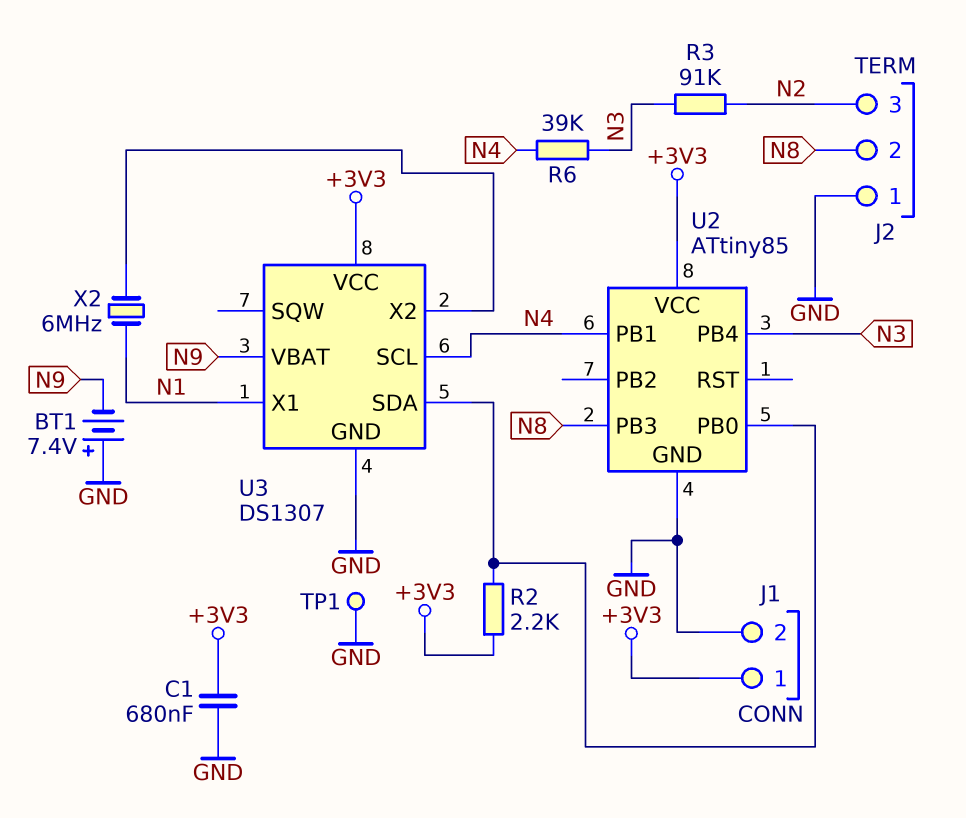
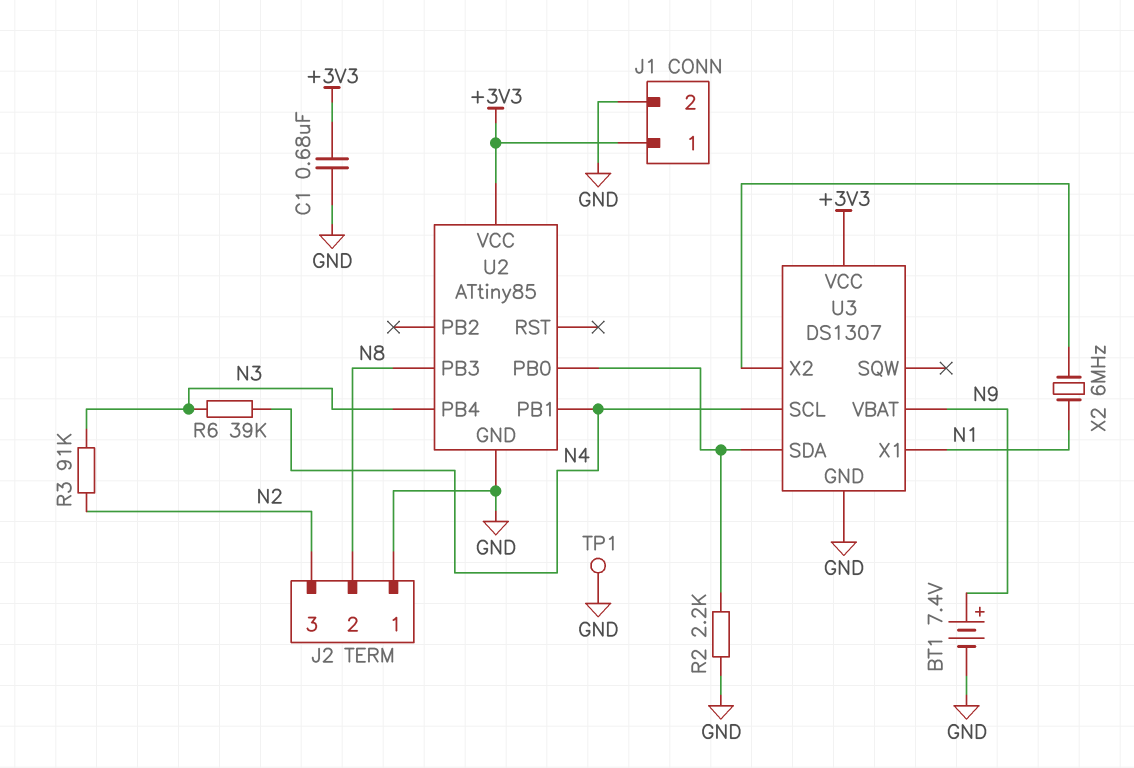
BT1: 7.4V (plus GND, minus N9) -> 7.4V (plus N9, minus GND)
R2: 2.2k (+3V3, U2/PB0) -> 2.2k (GND, U2/PB0)

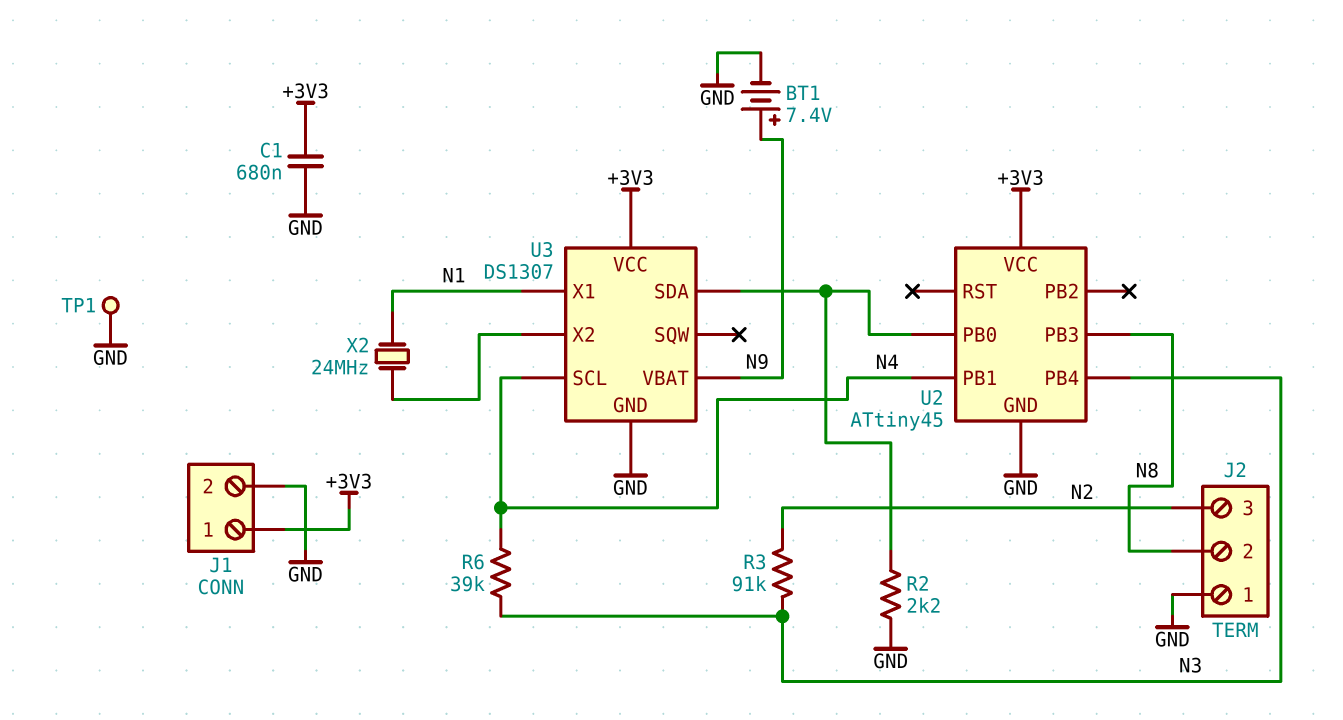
U2: ATtiny85 -> ATtiny45
X2: 6MHz (N1, U3/X2) -> 24MHz (N1, U3/X2)

